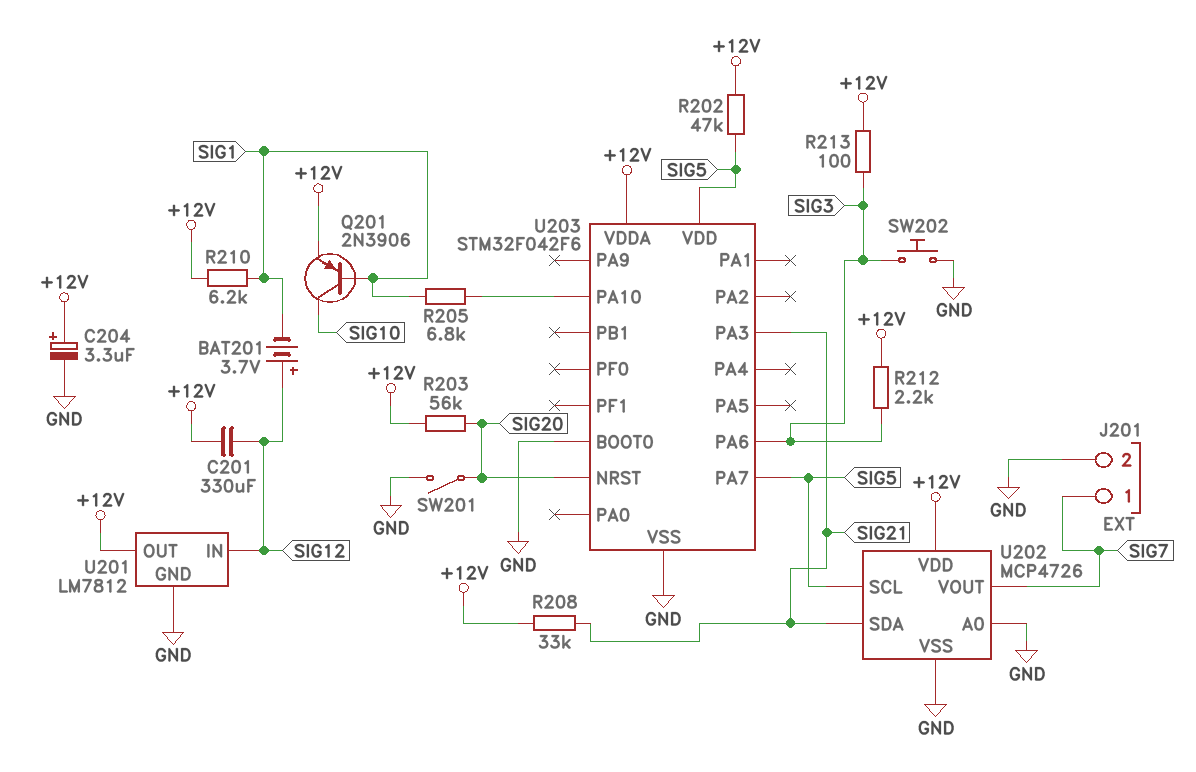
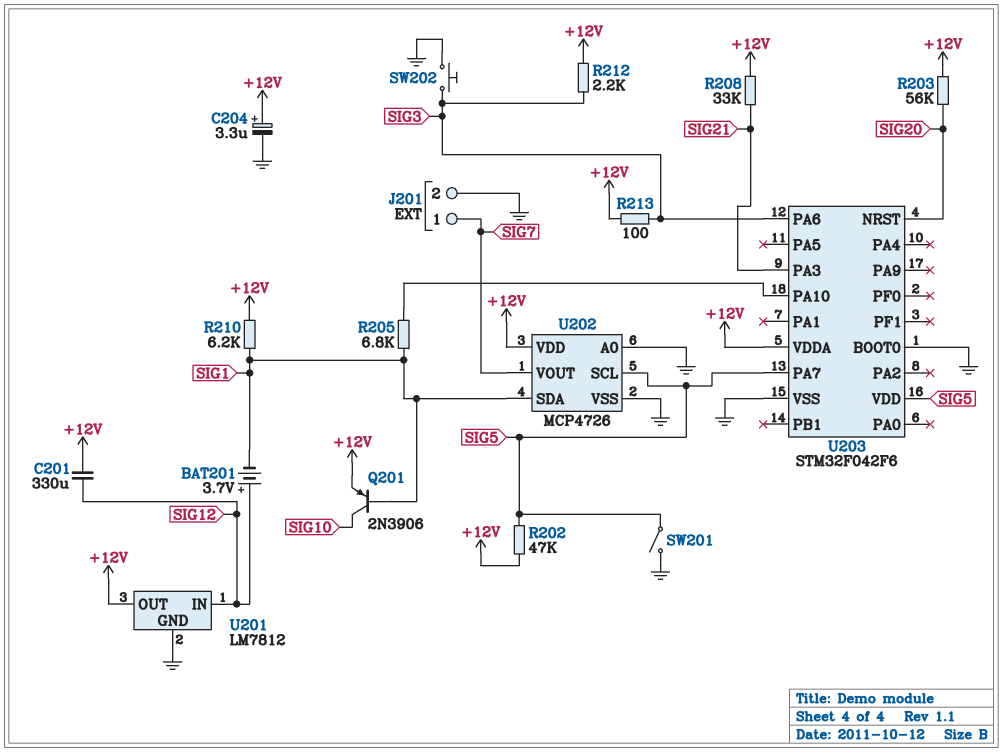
SW201: switch (GND, SIG20) -> switch (GND, SIG5)
U202 pin SDA: SIG21 -> SIG1

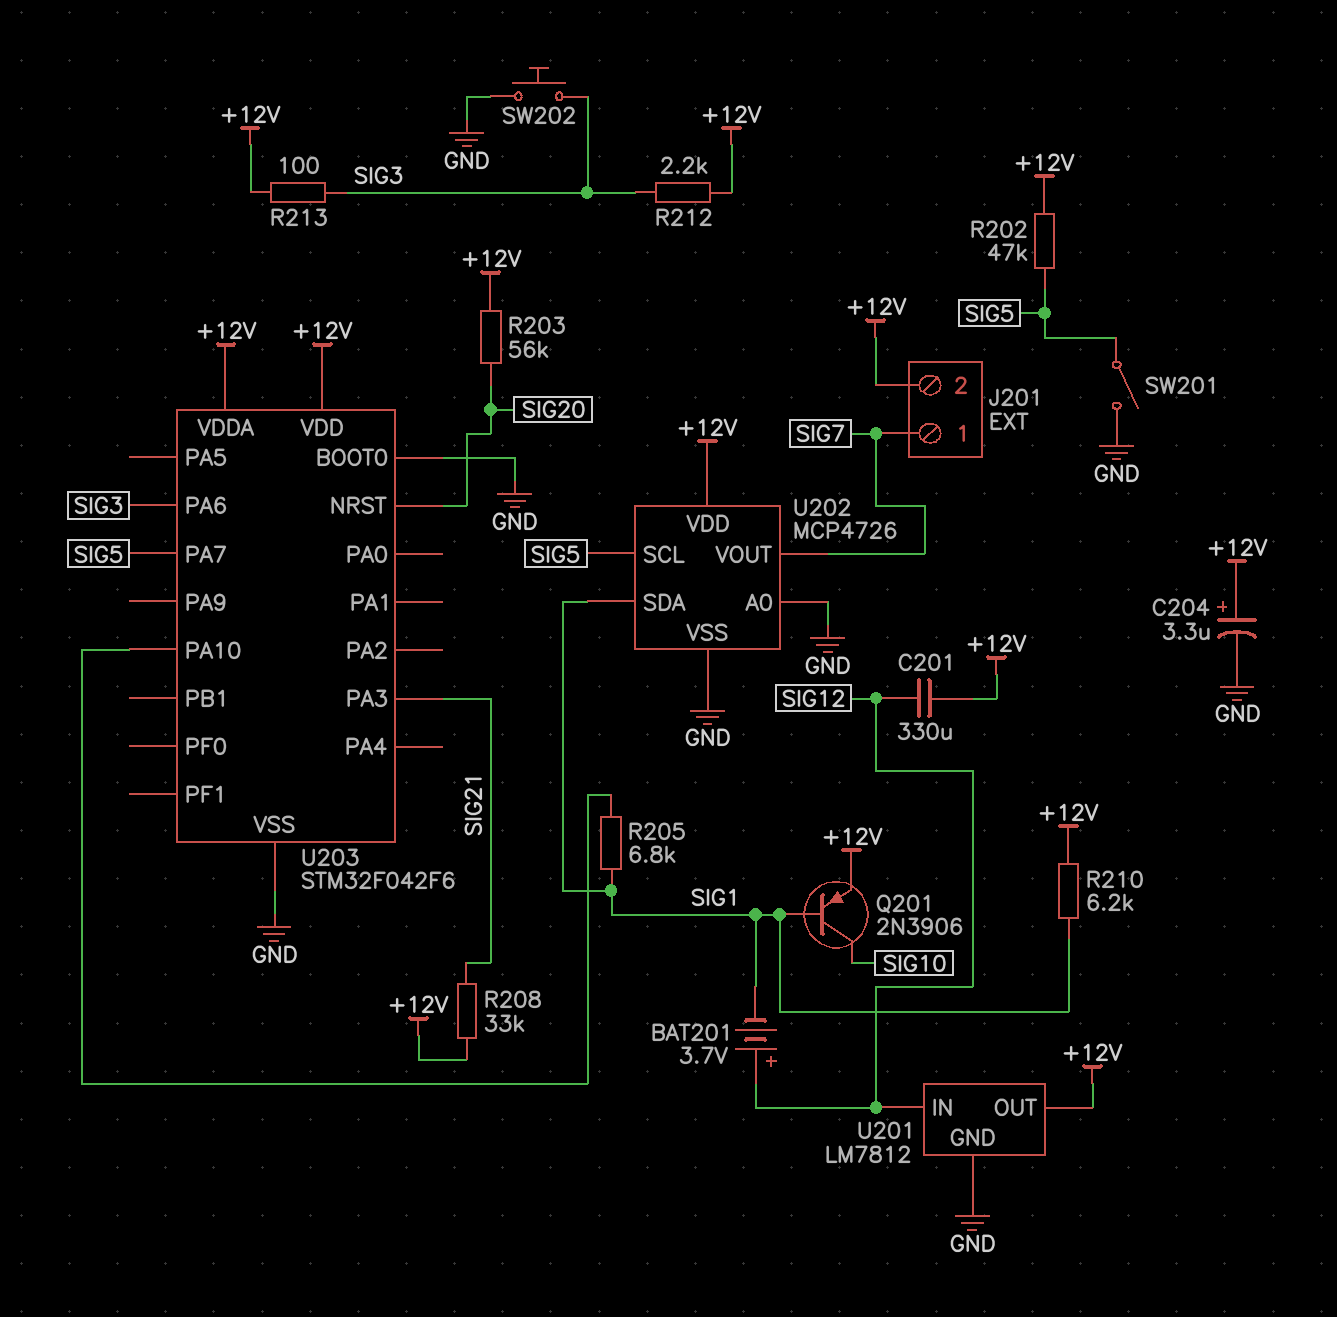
J201 pin 2: GND -> +12V
U203 pin VDD: SIG5 -> +12V

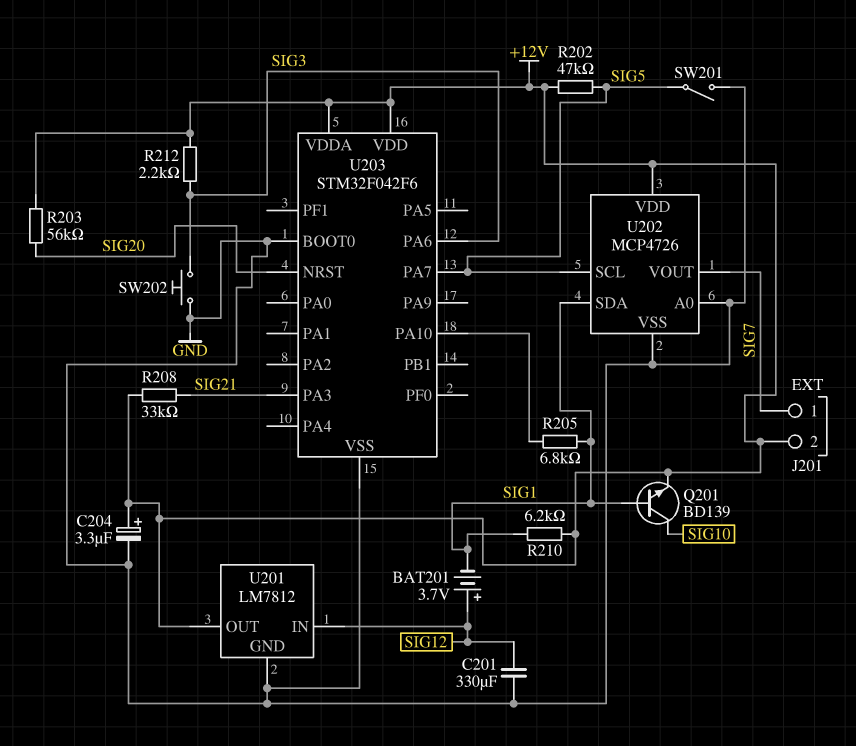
C201: 330uF (+12V, SIG12) -> 330uF (GND, SIG12)
Q201: PNP 2N3906 (B SIG1, C SIG10, E +12V) -> NPN BD139 (B SIG1, C SIG10, E +12V)
R213: 100 (+12V, SIG3) -> none

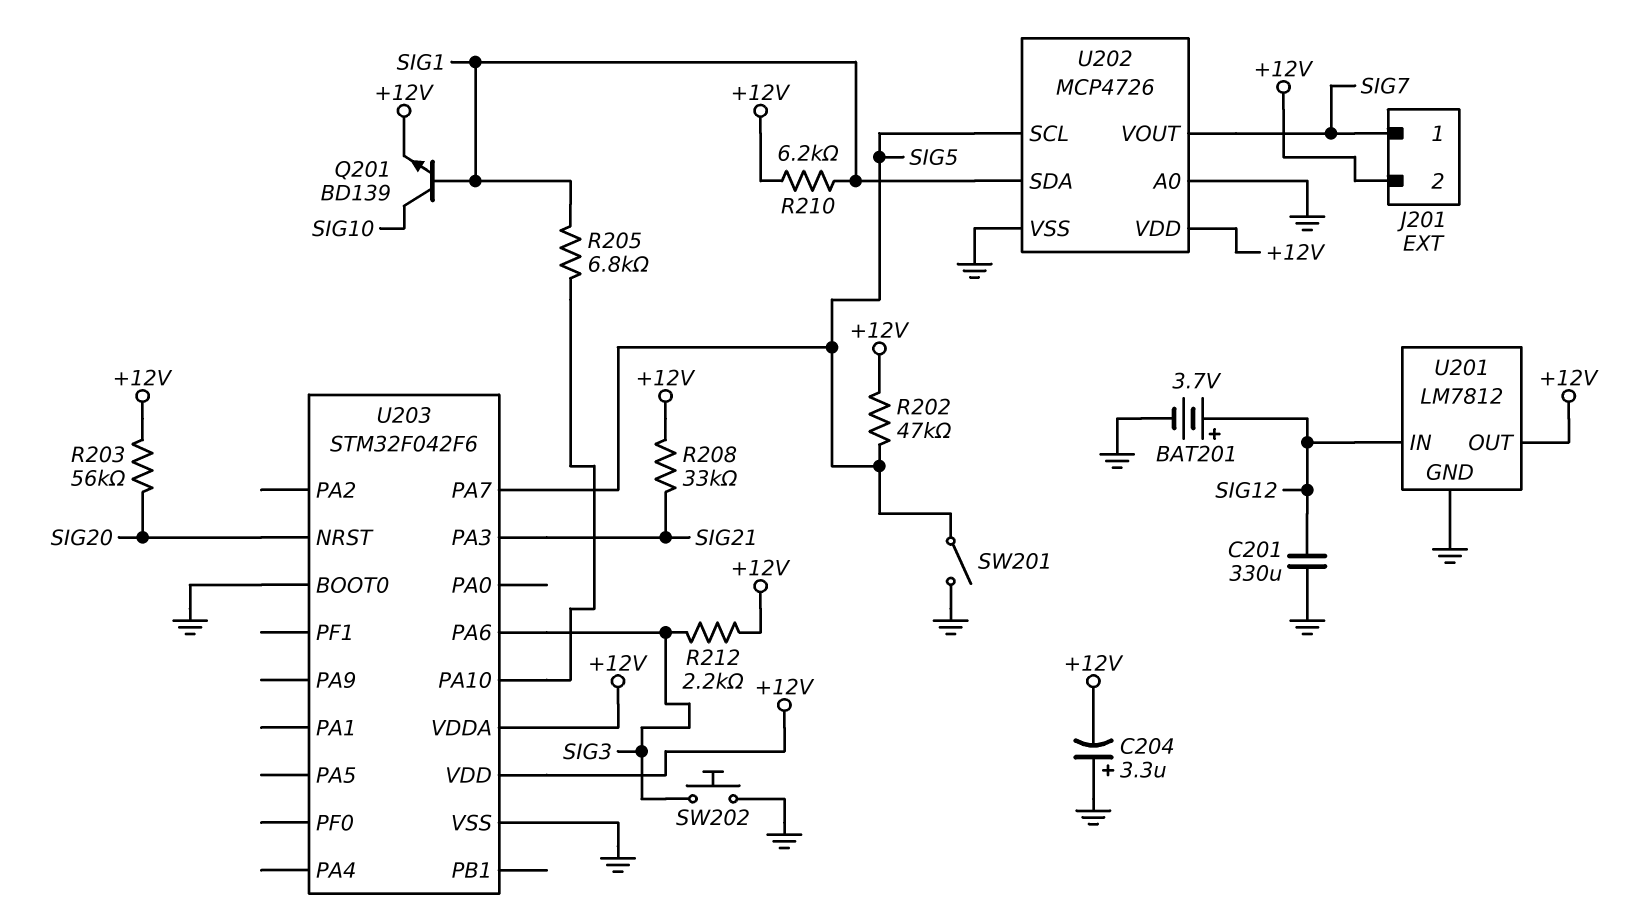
BAT201: 3.7V (plus SIG12, minus SIG1) -> 3.7V (plus SIG12, minus GND)
C204: 3.3uF (plus +12V, minus GND) -> 3.3uF (plus GND, minus +12V)

